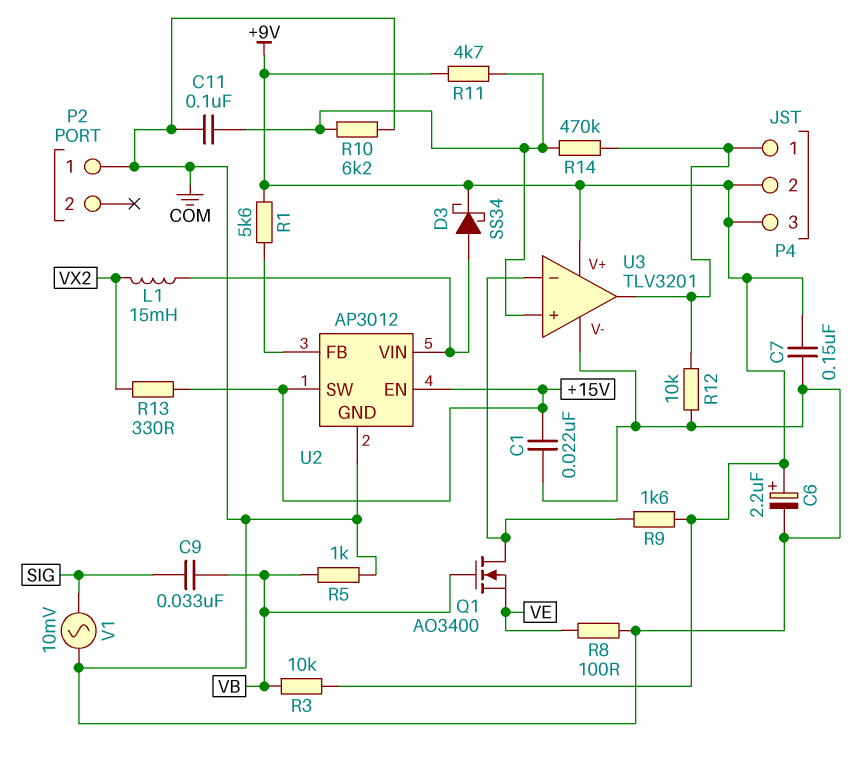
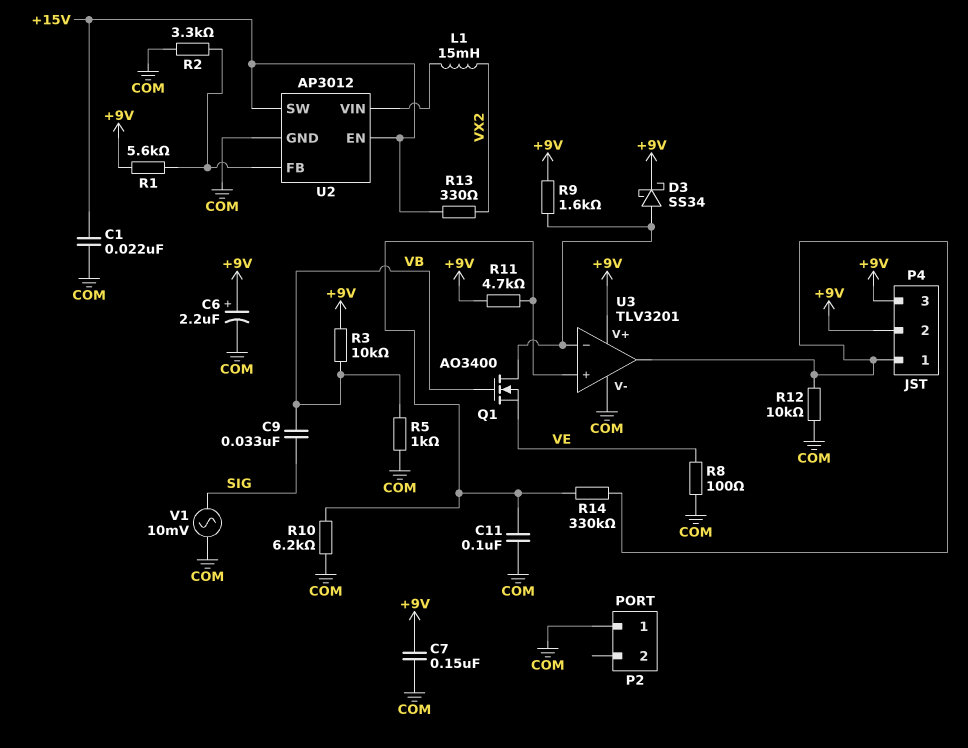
D3: schottky SS34 (A U2/VIN, K +9V) -> schottky SS34 (A U3/in-, K +9V)
R2: none -> 3.3k (COM, U2/FB)
R14: 470k (P4/1, U3/in+) -> 330k (P4/1, U3/in+)

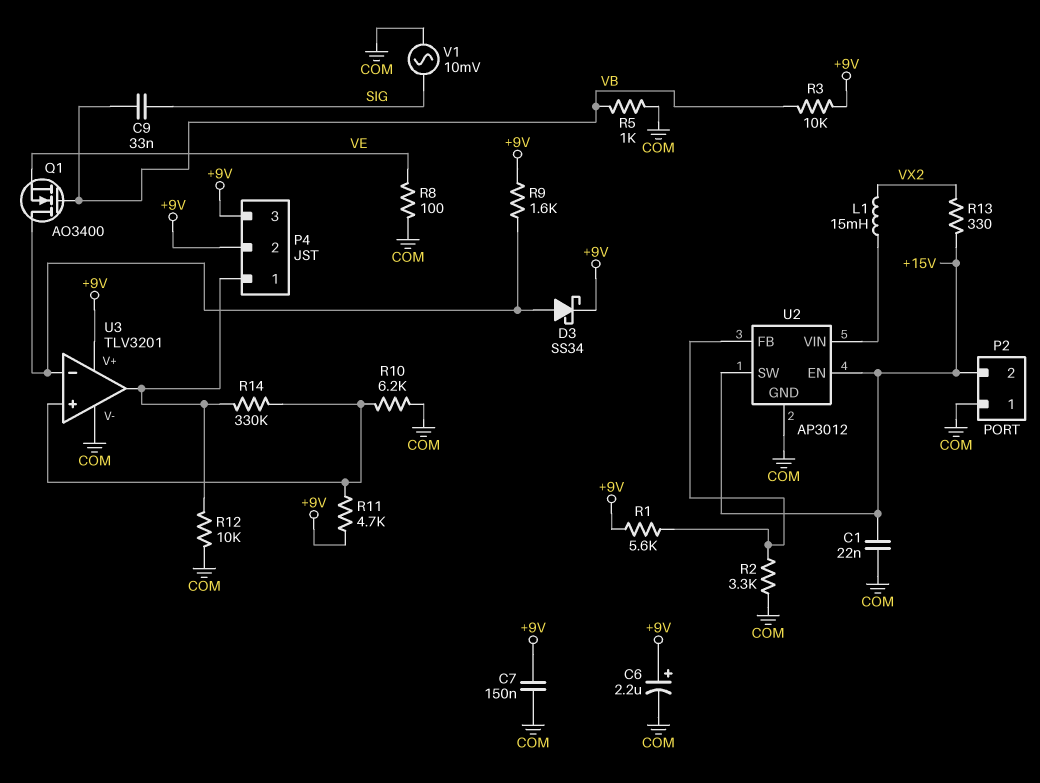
C11: 100nF (COM, U3/in+) -> none
P2 pin 2: none -> +15V

